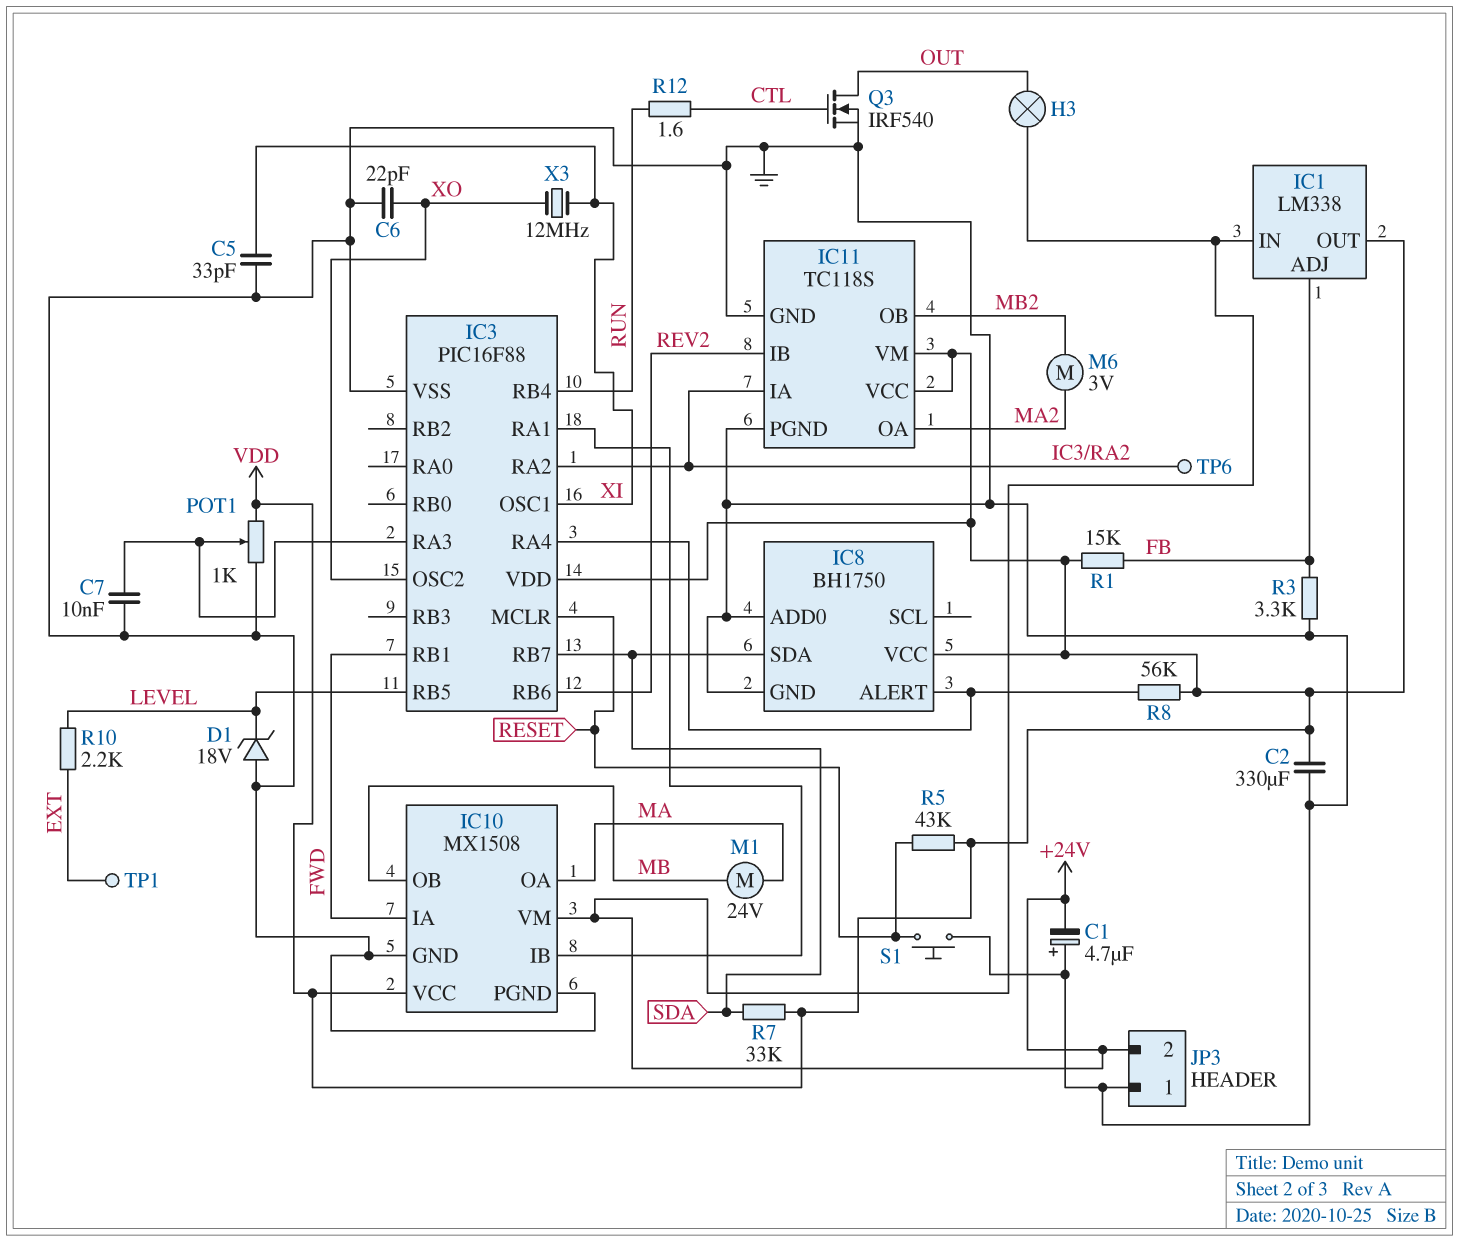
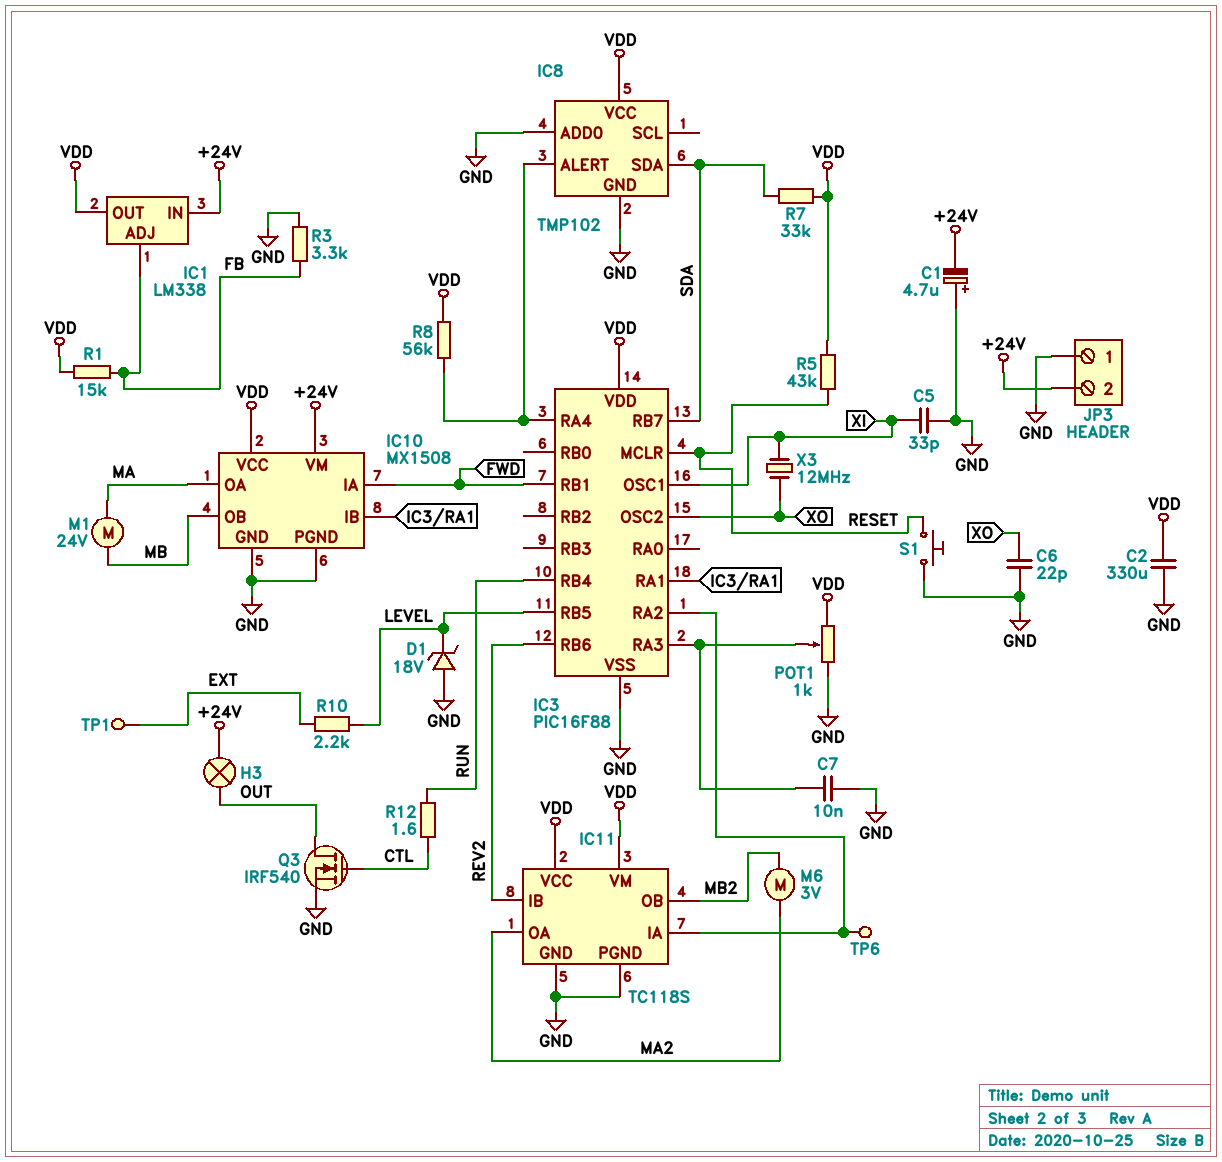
IC8: BH1750 -> TMP102

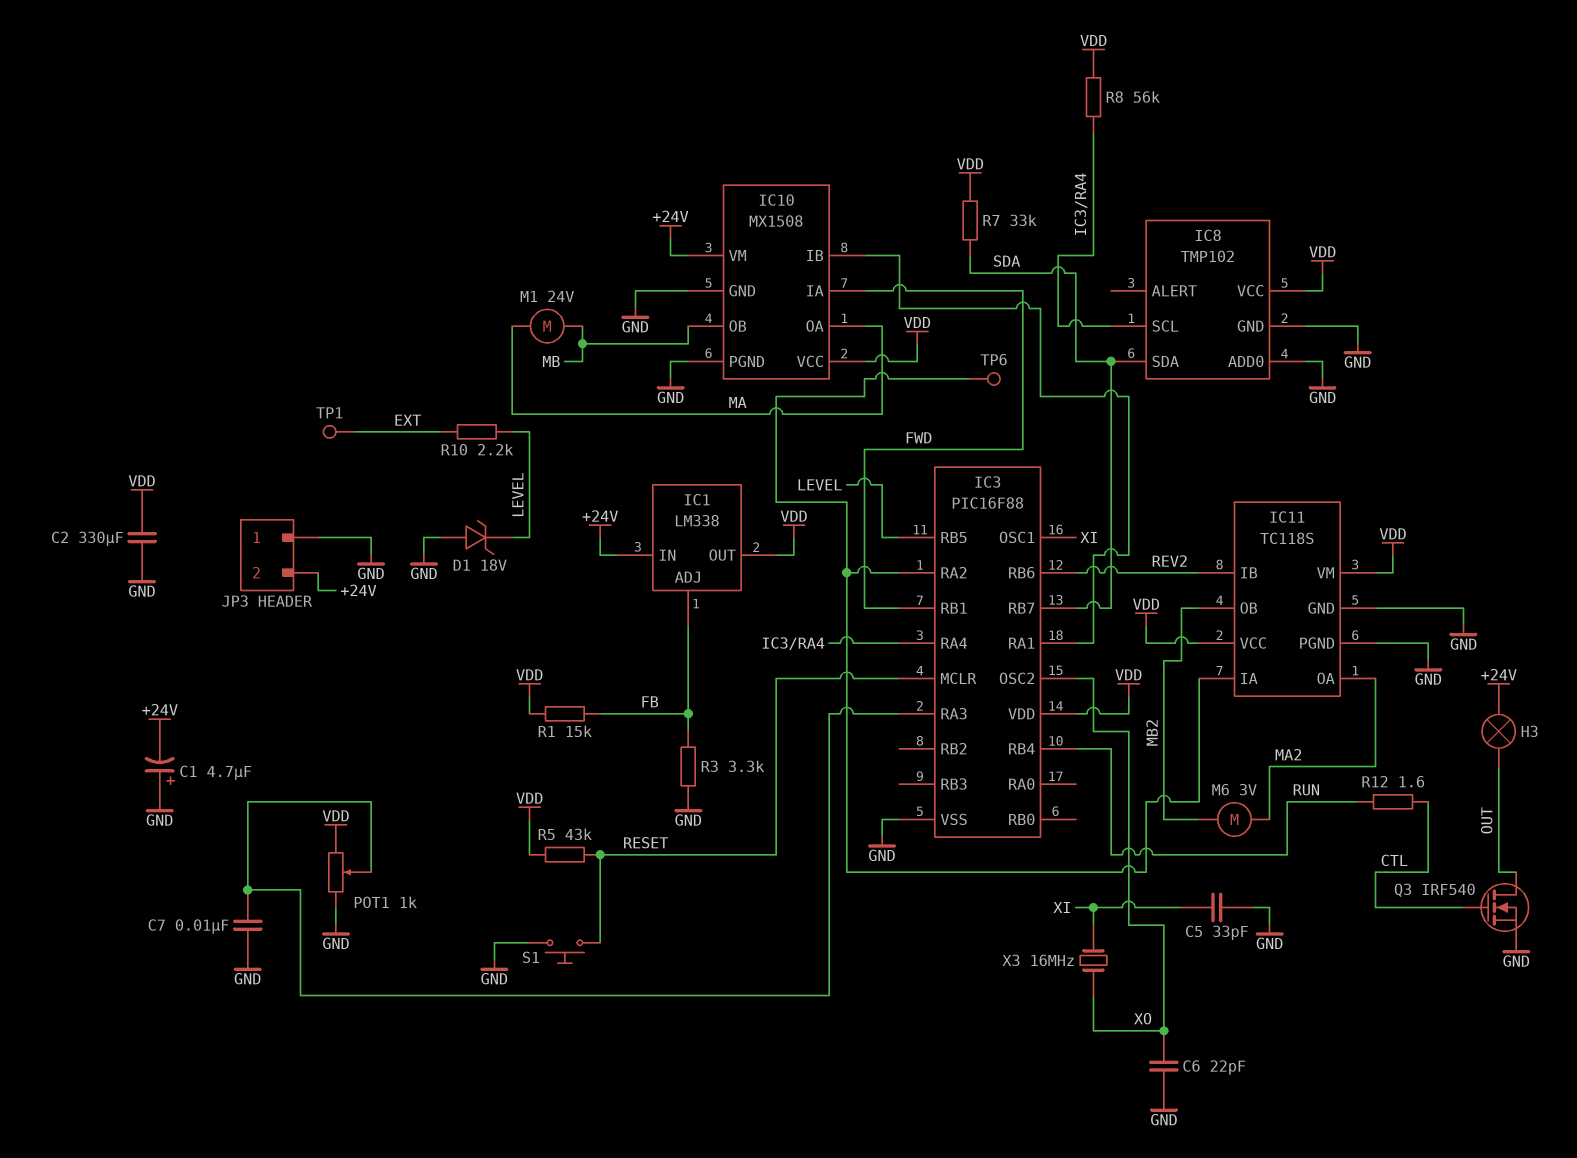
IC8 pin ALERT: IC3/RA4 -> none
IC8 pin SCL: none -> IC3/RA4
X3: 12MHz (XI, XO) -> 16MHz (XI, XO)

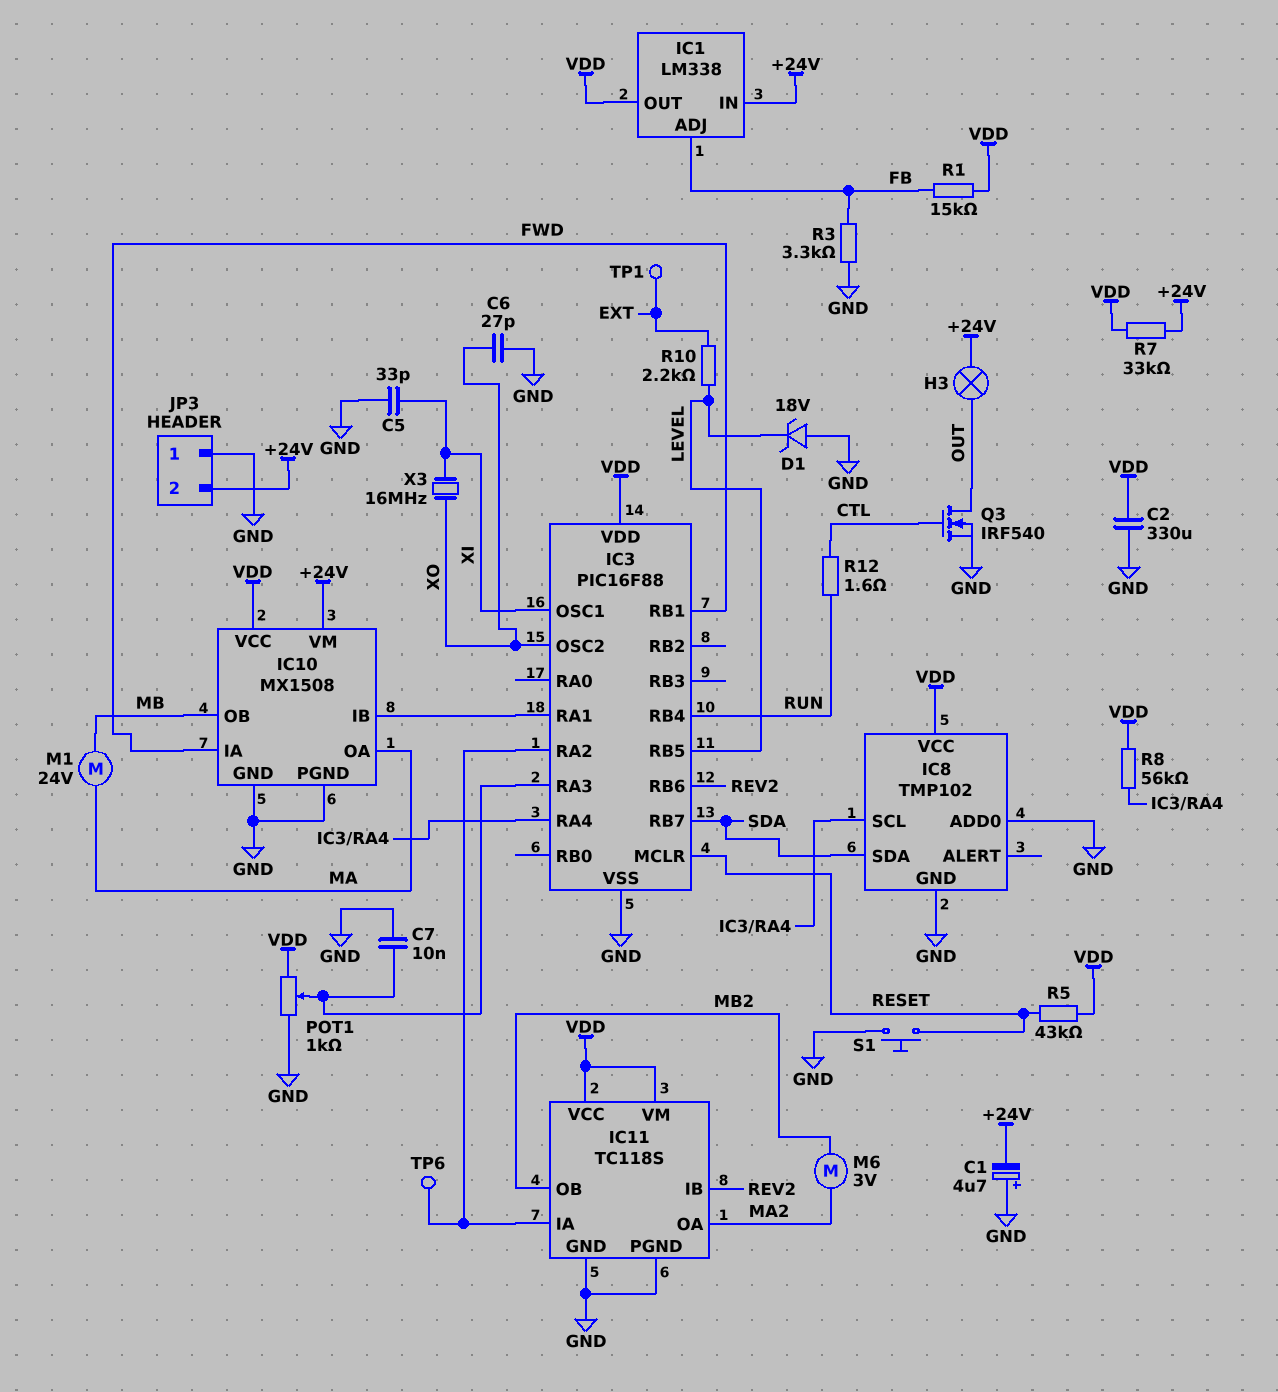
C6: 22pF (GND, XO) -> 27pF (GND, XO)
R7: 33k (SDA, VDD) -> 33k (+24V, VDD)

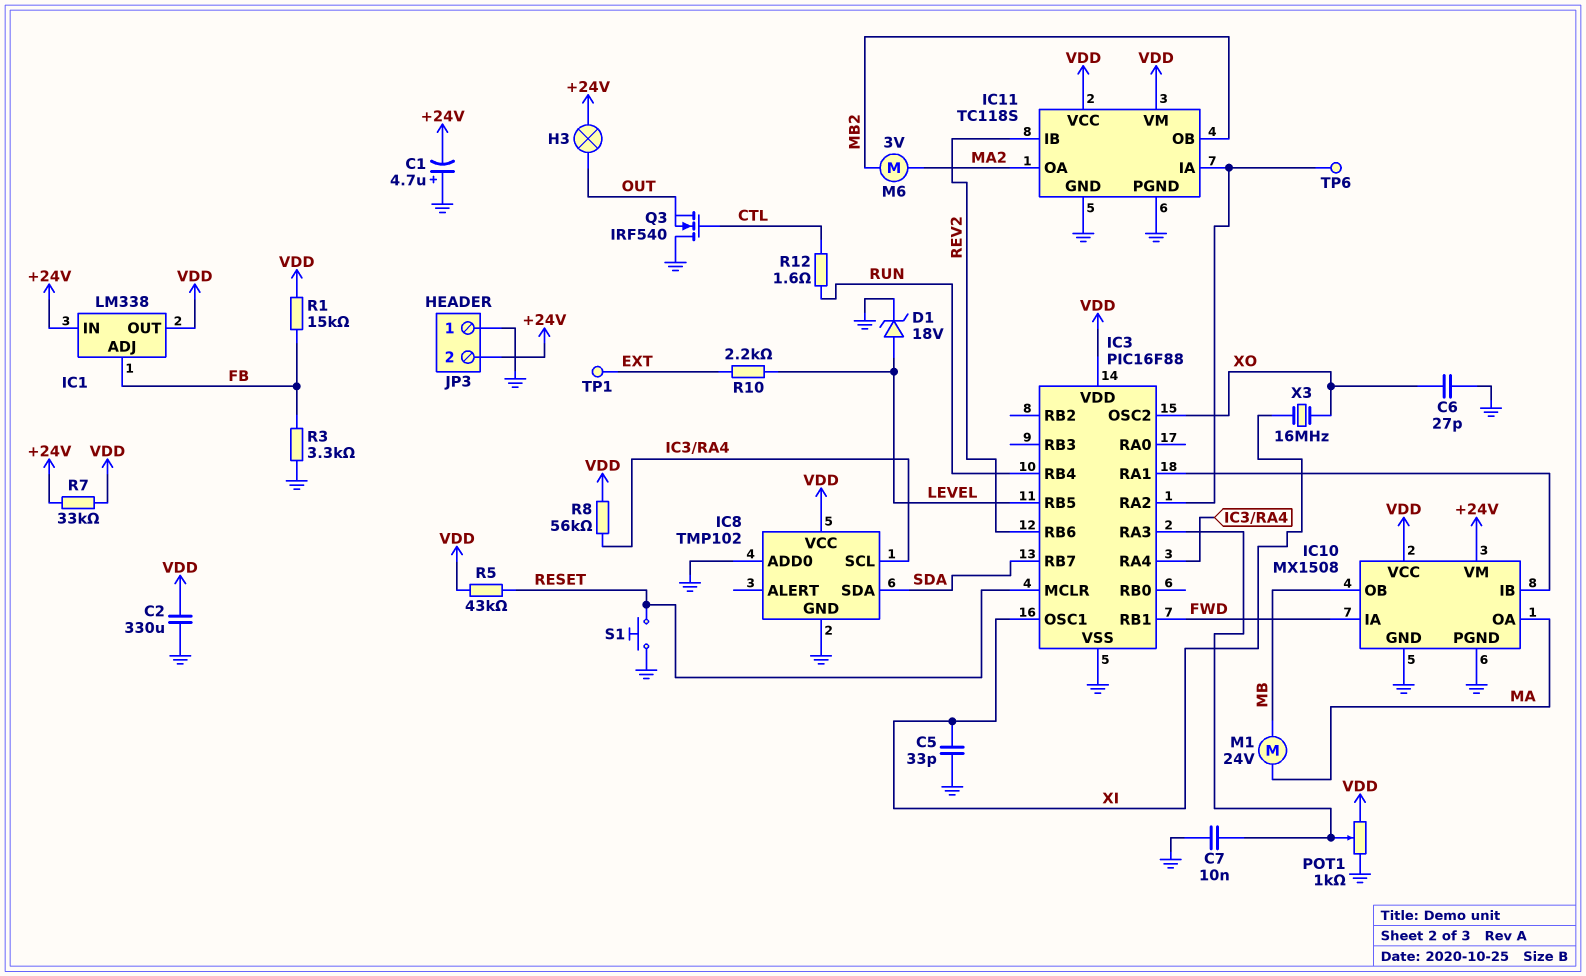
D1: zener 18V (A GND, K LEVEL) -> zener 18V (A LEVEL, K GND)
Q3: NMOS IRF540 (G CTL, D OUT, S GND) -> NMOS IRF540 (G CTL, D GND, S OUT)

